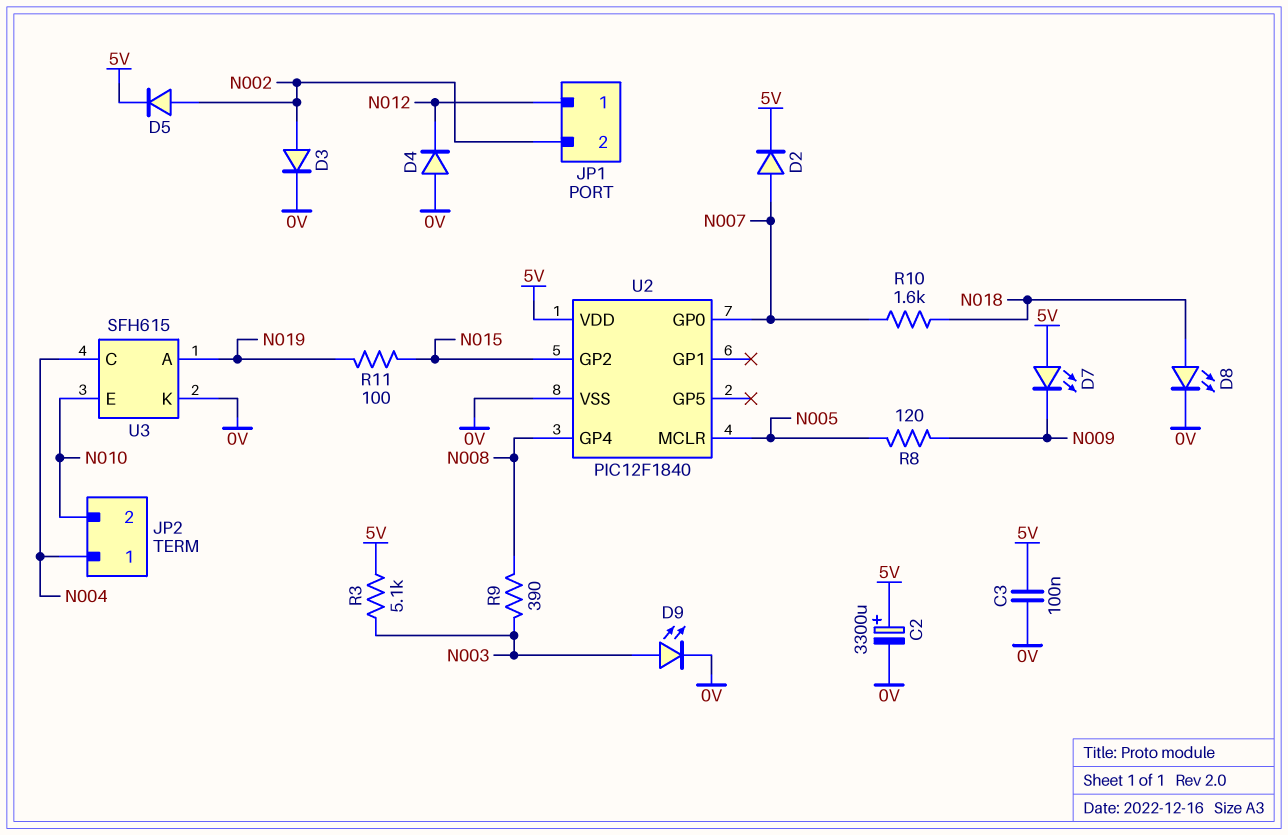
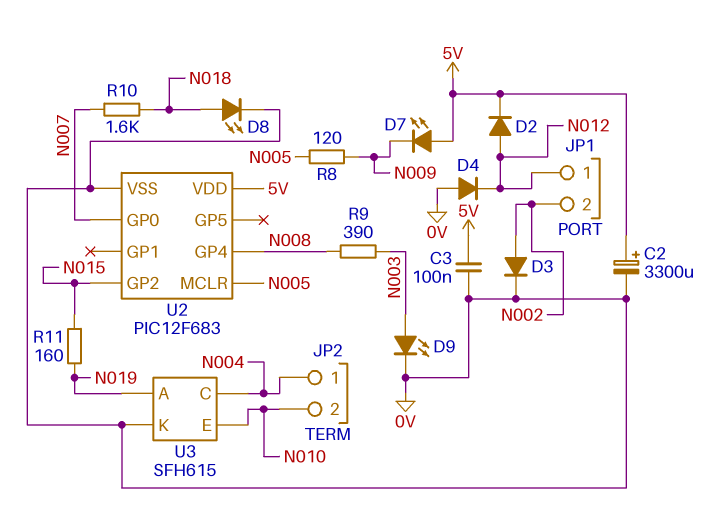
D2: diode (A N007, K 5V) -> diode (A N012, K 5V)
D5: diode (A N002, K 5V) -> none
R3: 5.1k (5V, N003) -> none
R11: 100 (N015, N019) -> 160 (N015, N019)
U2: PIC12F1840 -> PIC12F683

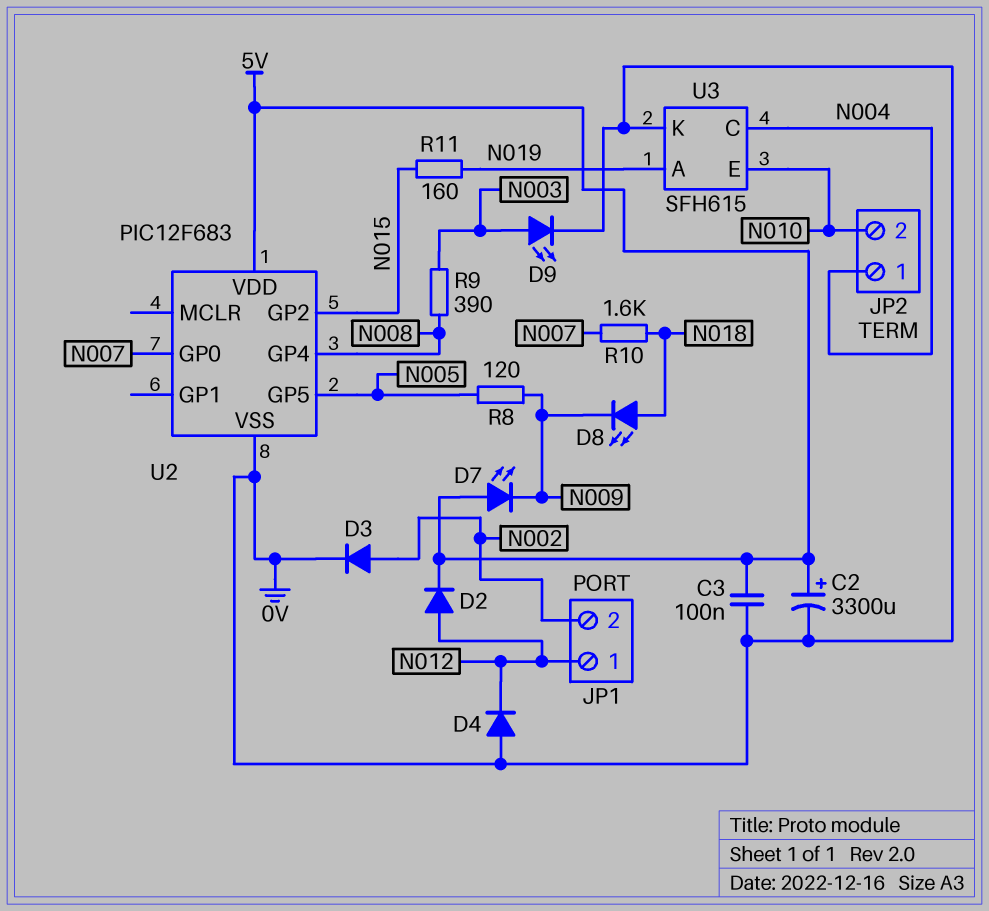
D8: LED (A N018, K 0V) -> LED (A N018, K N009)
U2 pin GP5: none -> N005
U2 pin MCLR: N005 -> none

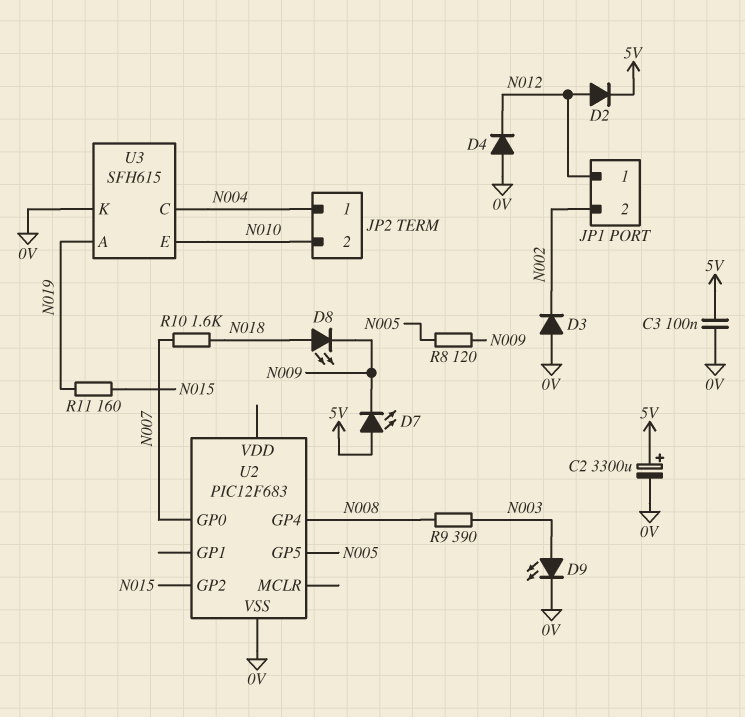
D3: diode (A N002, K 0V) -> diode (A 0V, K N002)
U2 pin VDD: 5V -> none

